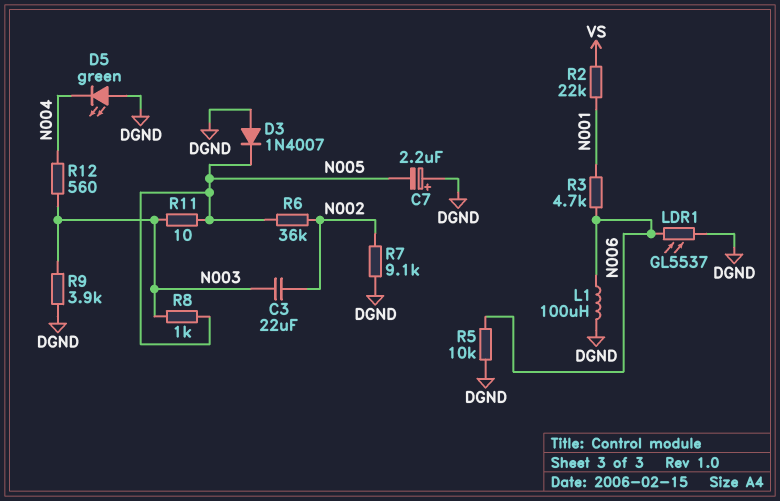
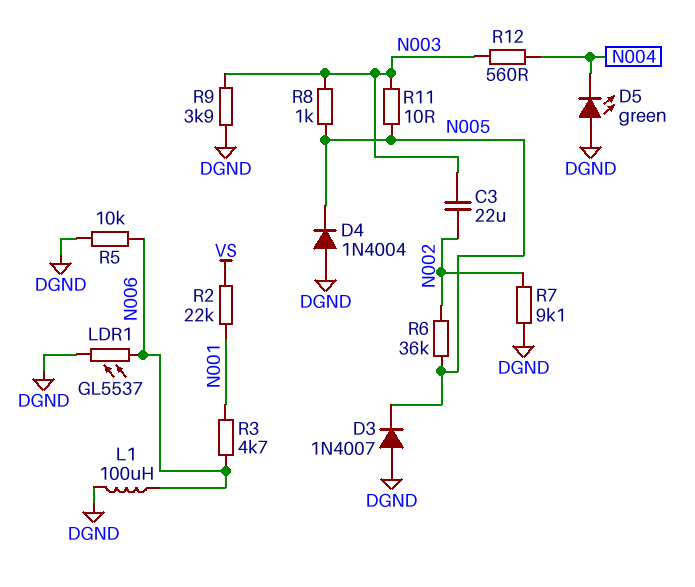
C7: 2.2uF (plus DGND, minus N005) -> none
D4: none -> diode 1N4004 (A DGND, K N005)

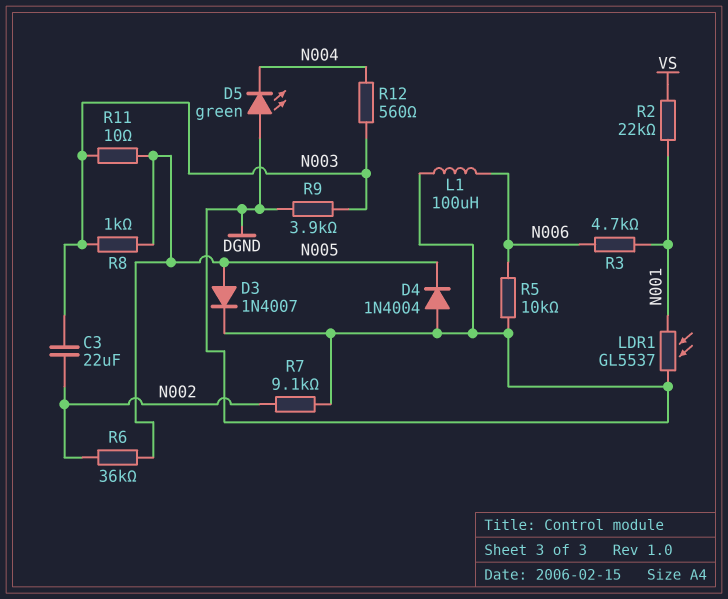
D3: diode 1N4007 (A DGND, K N005) -> diode 1N4007 (A N005, K DGND)
LDR1: GL5537 (DGND, N006) -> GL5537 (DGND, N001)

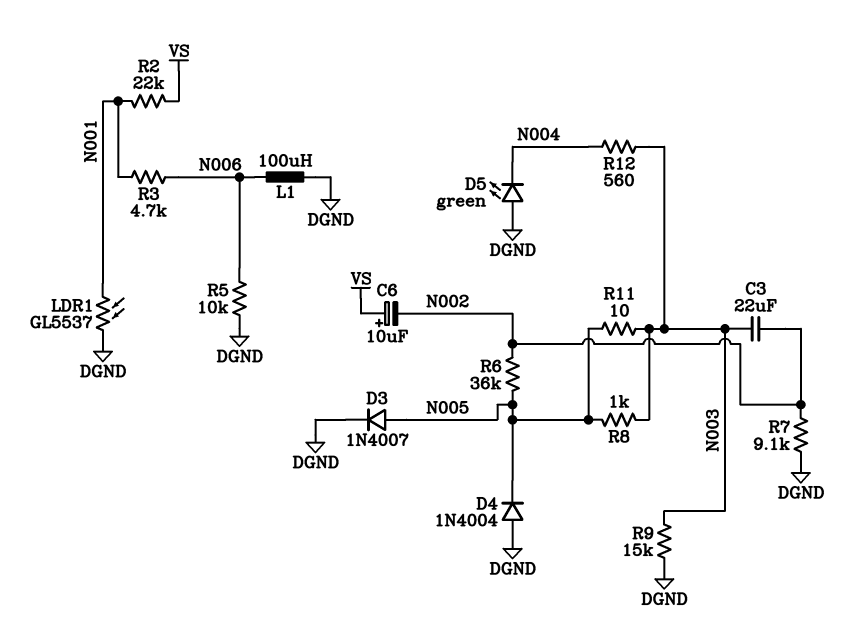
C6: none -> 10uF (plus VS, minus N002)
R9: 3.9k (DGND, N003) -> 15k (DGND, N003)

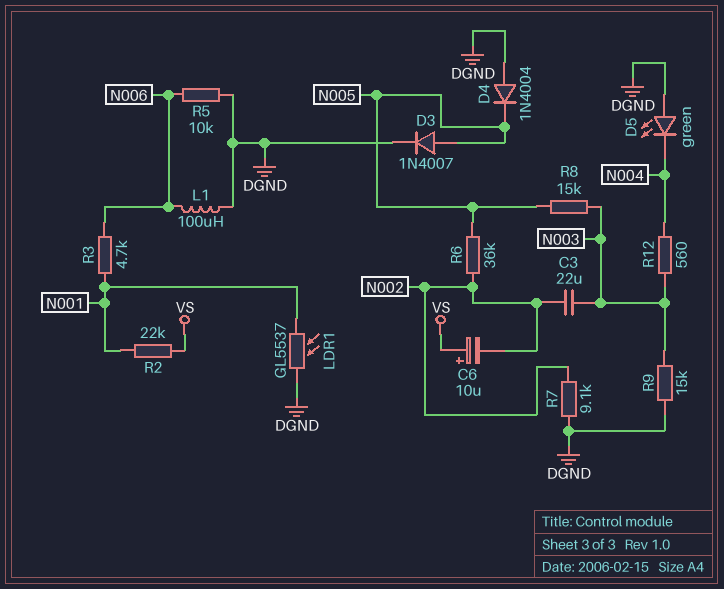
R8: 1k (N003, N005) -> 15k (N003, N005)
R11: 10 (N003, N005) -> none

